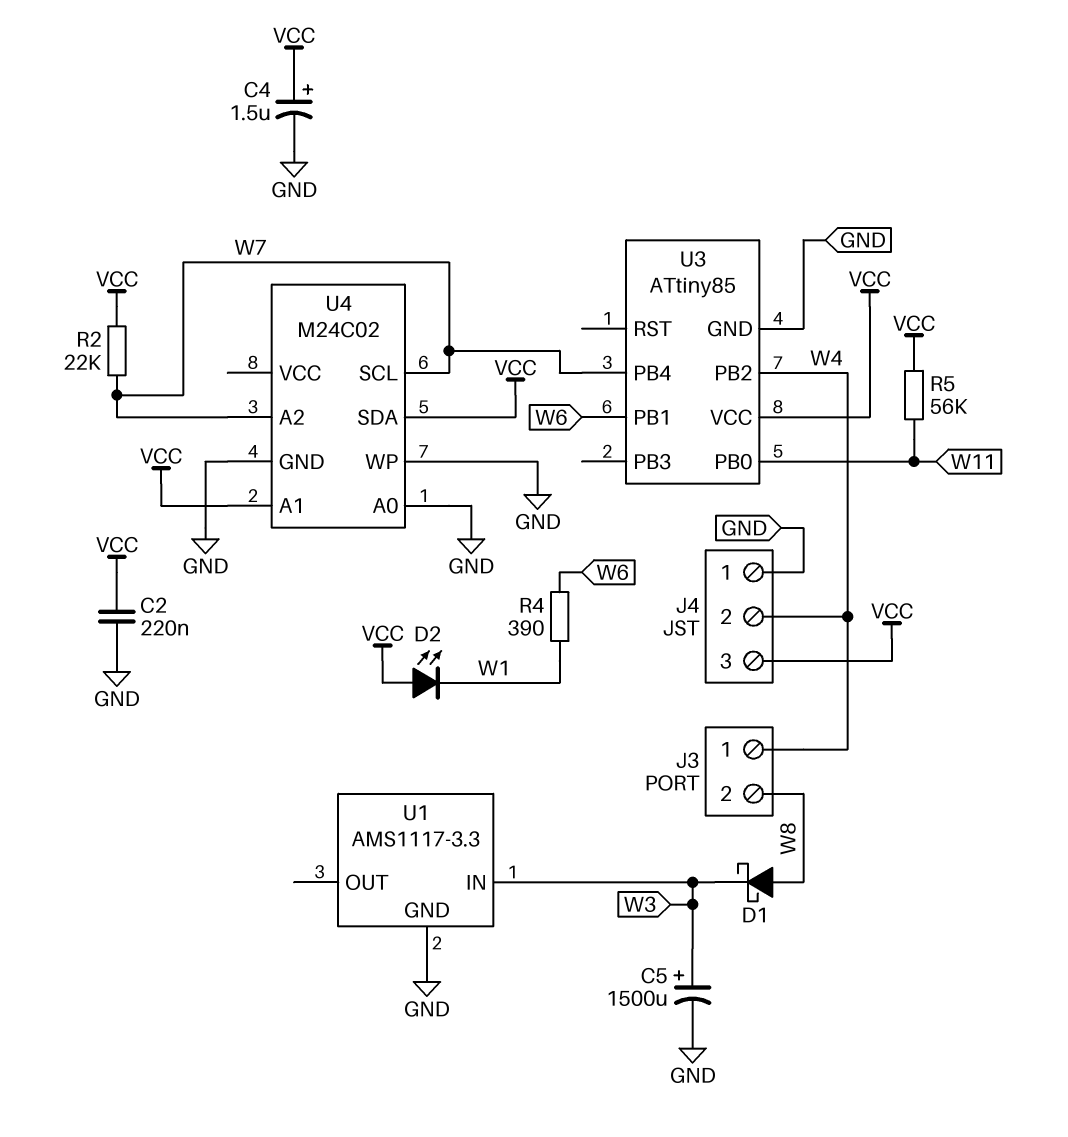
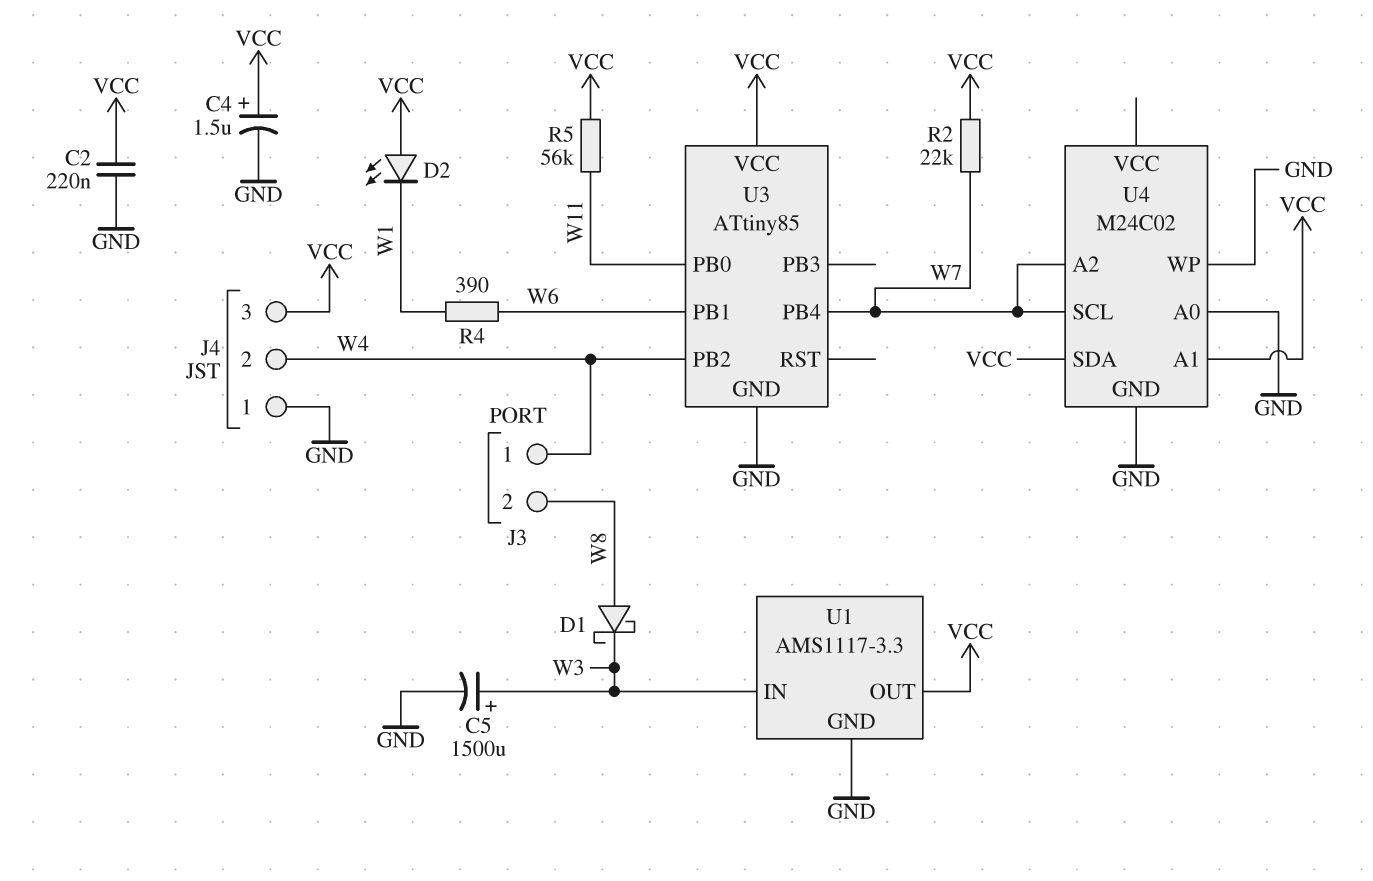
U1 pin OUT: none -> VCC

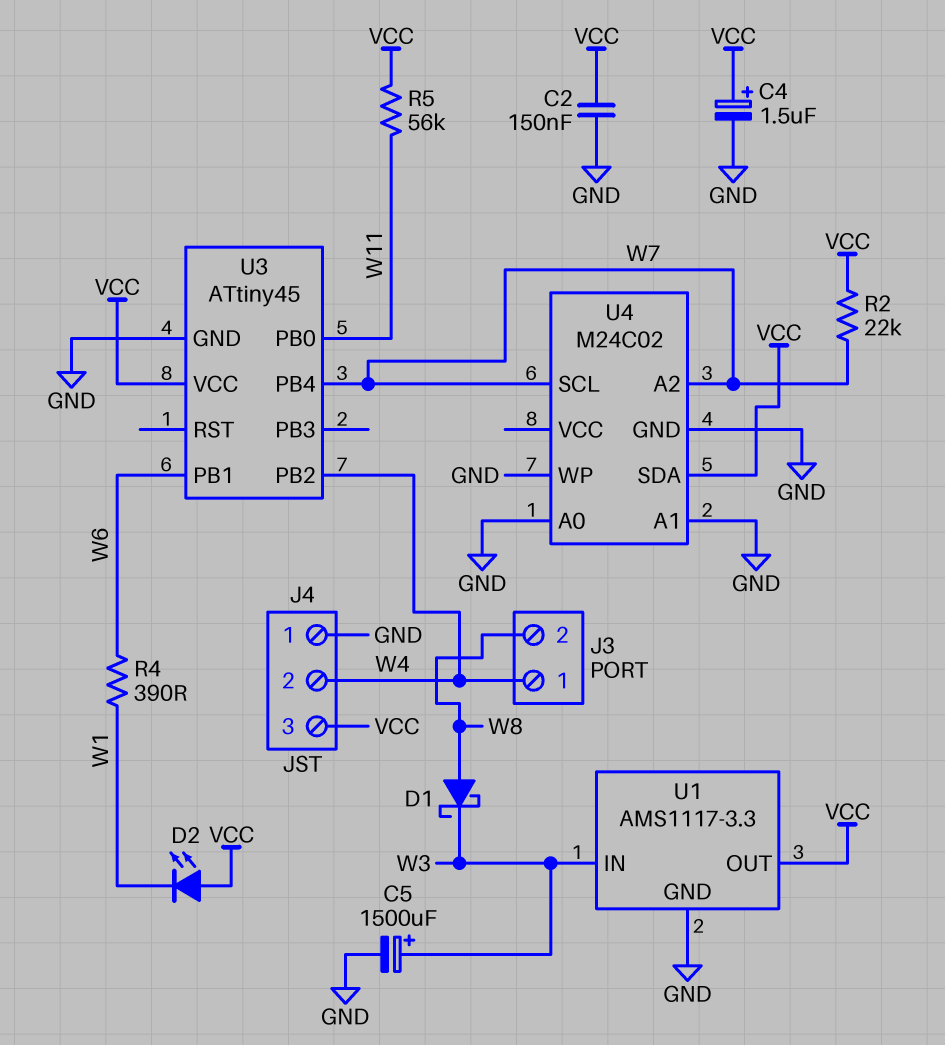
C2: 220nF (GND, VCC) -> 150nF (GND, VCC)
U3: ATtiny85 -> ATtiny45
U4 pin A1: VCC -> GND

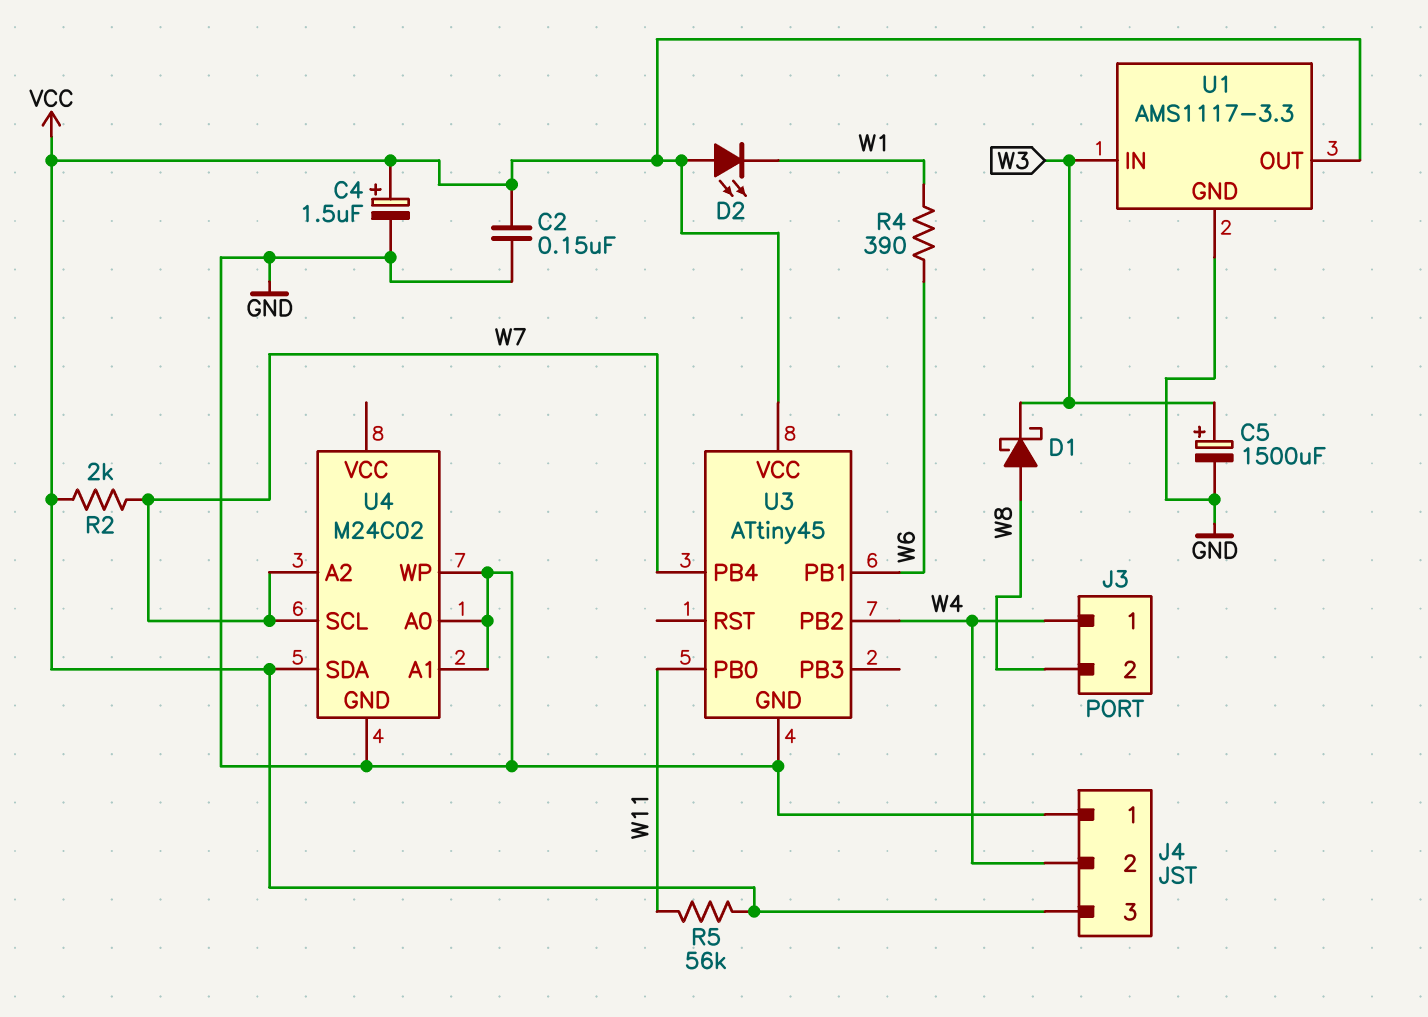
R2: 22k (VCC, W7) -> 2k (VCC, W7)

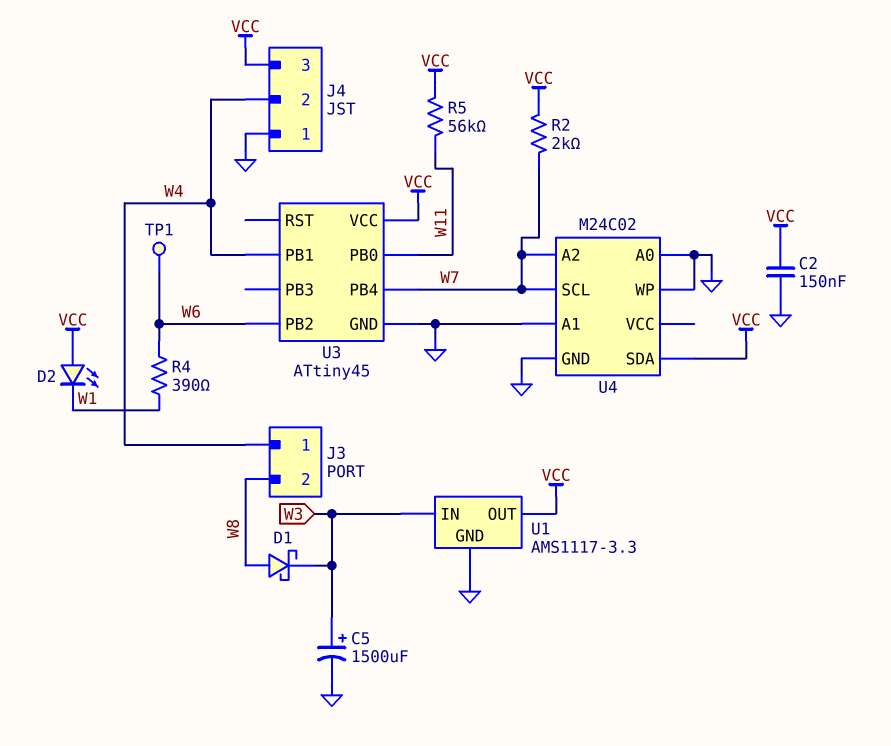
C4: 1.5uF (plus VCC, minus GND) -> none
TP1: none -> test point (W6)
U3 pin PB1: W6 -> W4
U3 pin PB2: W4 -> W6

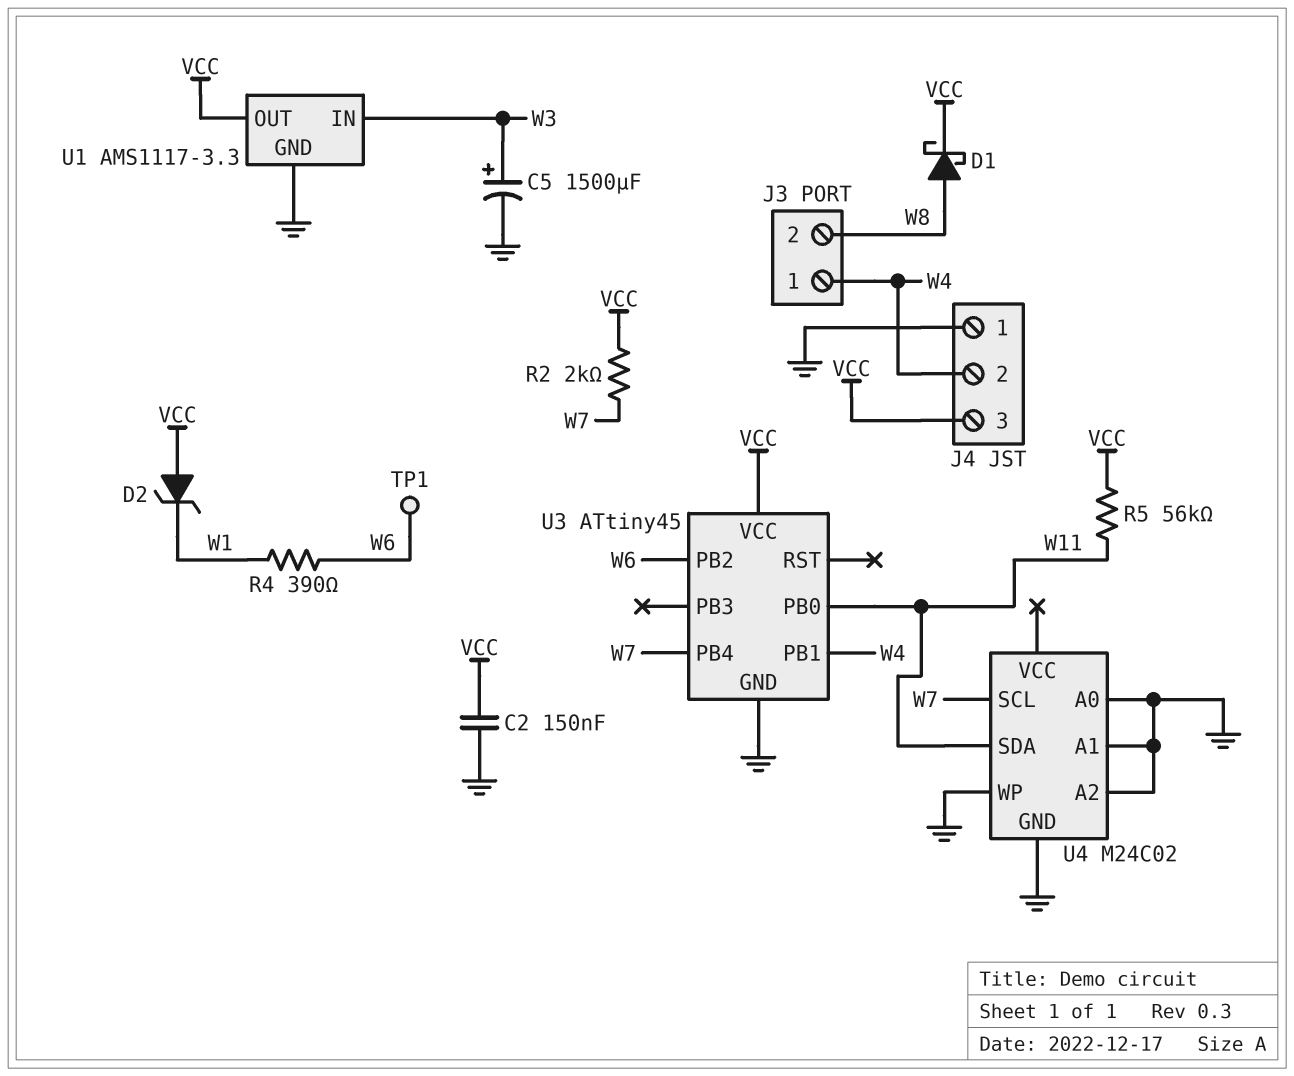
D1: schottky (A W8, K W3) -> schottky (A W8, K VCC)
D2: LED (A VCC, K W1) -> zener (A VCC, K W1)
U4 pin A2: W7 -> GND
U4 pin SDA: VCC -> W11

